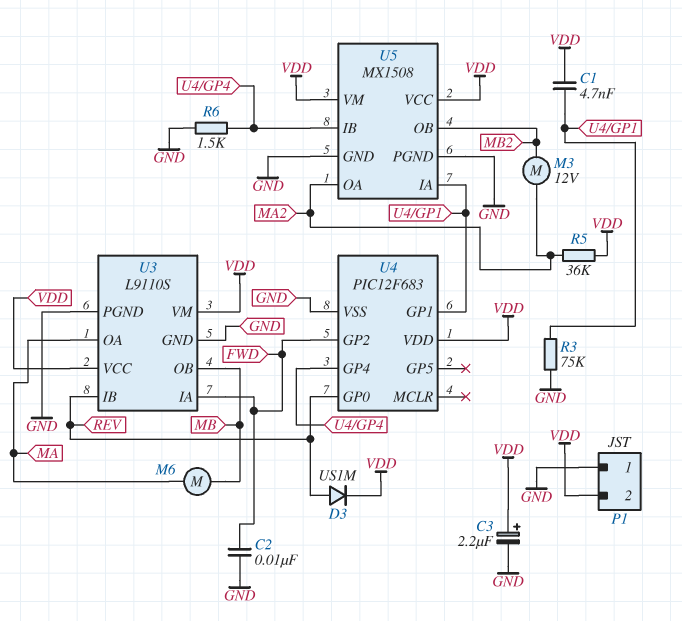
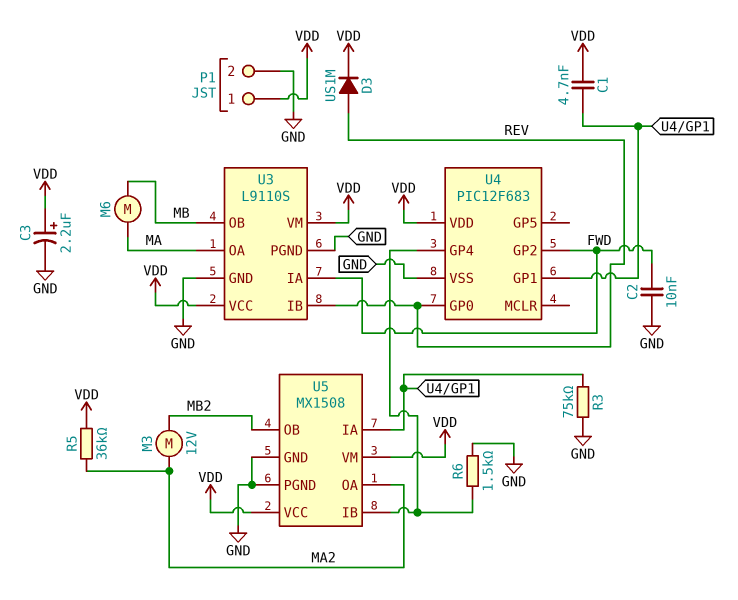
P1 pin 1: GND -> VDD
P1 pin 2: VDD -> GND

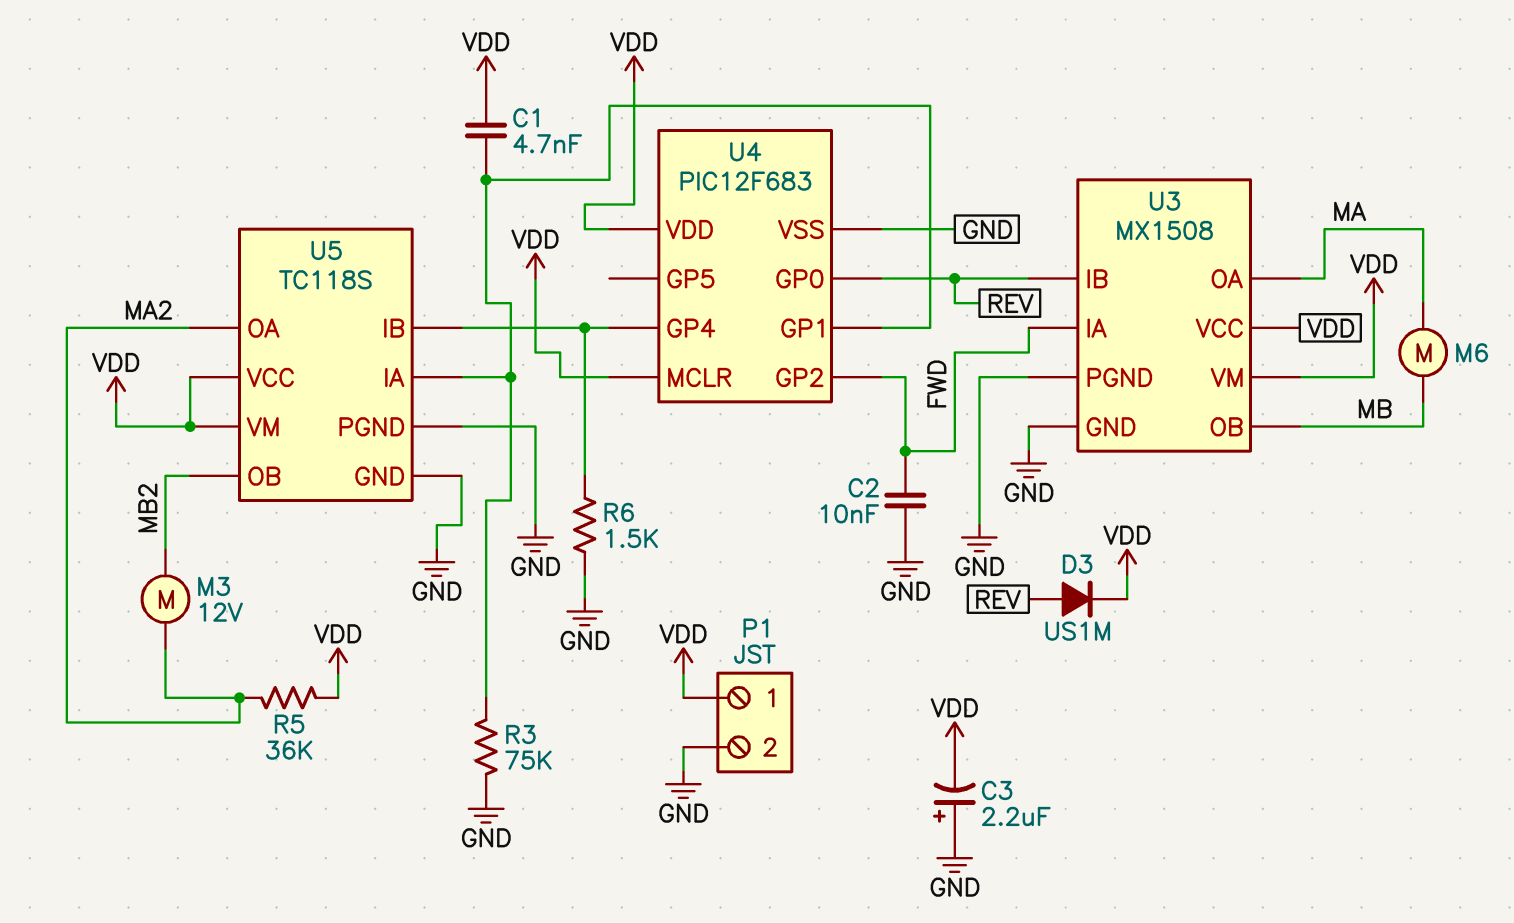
C3: 2.2uF (plus VDD, minus GND) -> 2.2uF (plus GND, minus VDD)
U3: L9110S -> MX1508
U4 pin MCLR: none -> VDD
U5: MX1508 -> TC118S

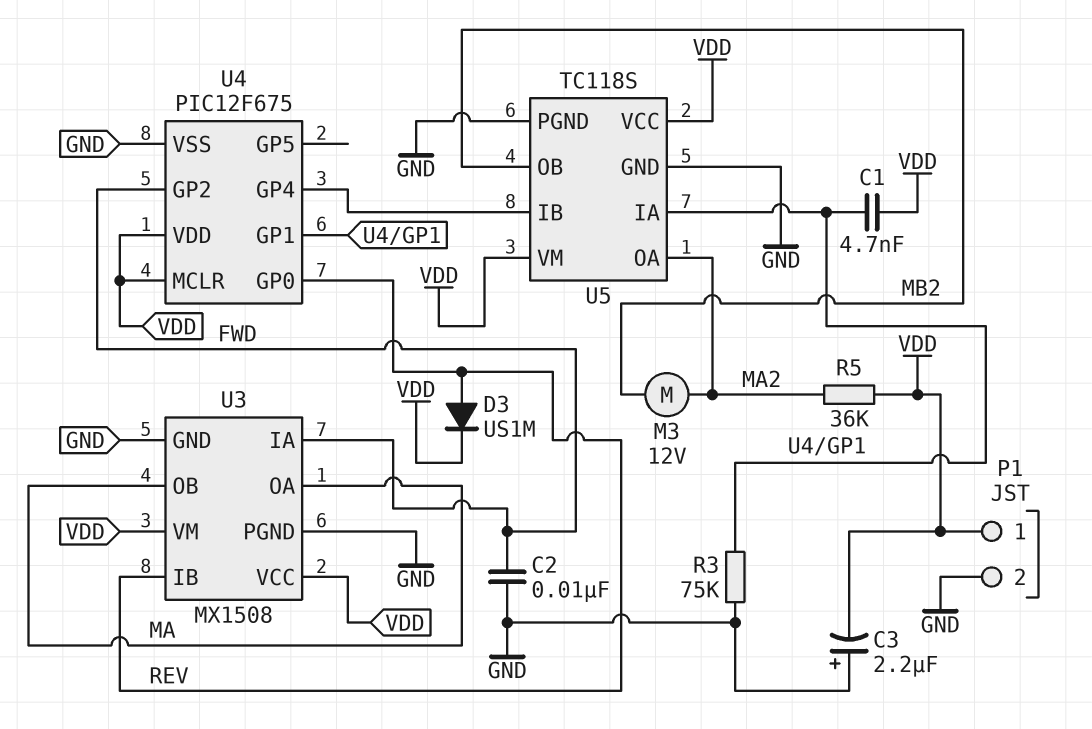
M6: motor (MA, MB) -> none
R6: 1.5k (GND, U4/GP4) -> none
U3 pin OB: MB -> MA
U4: PIC12F683 -> PIC12F675

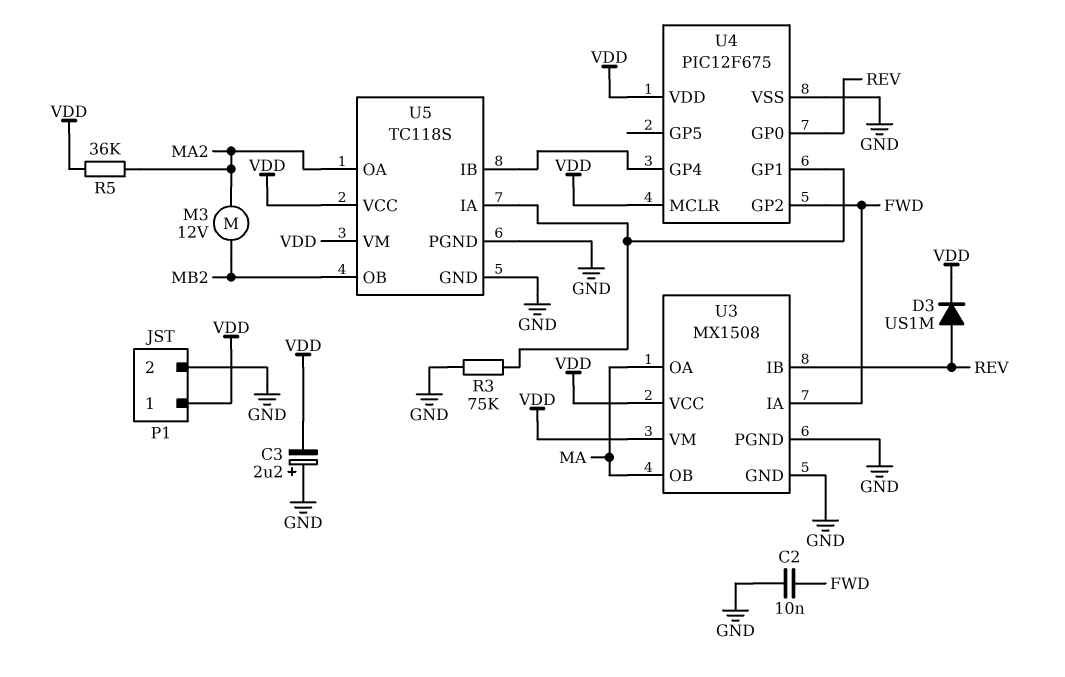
C1: 4.7nF (U4/GP1, VDD) -> none

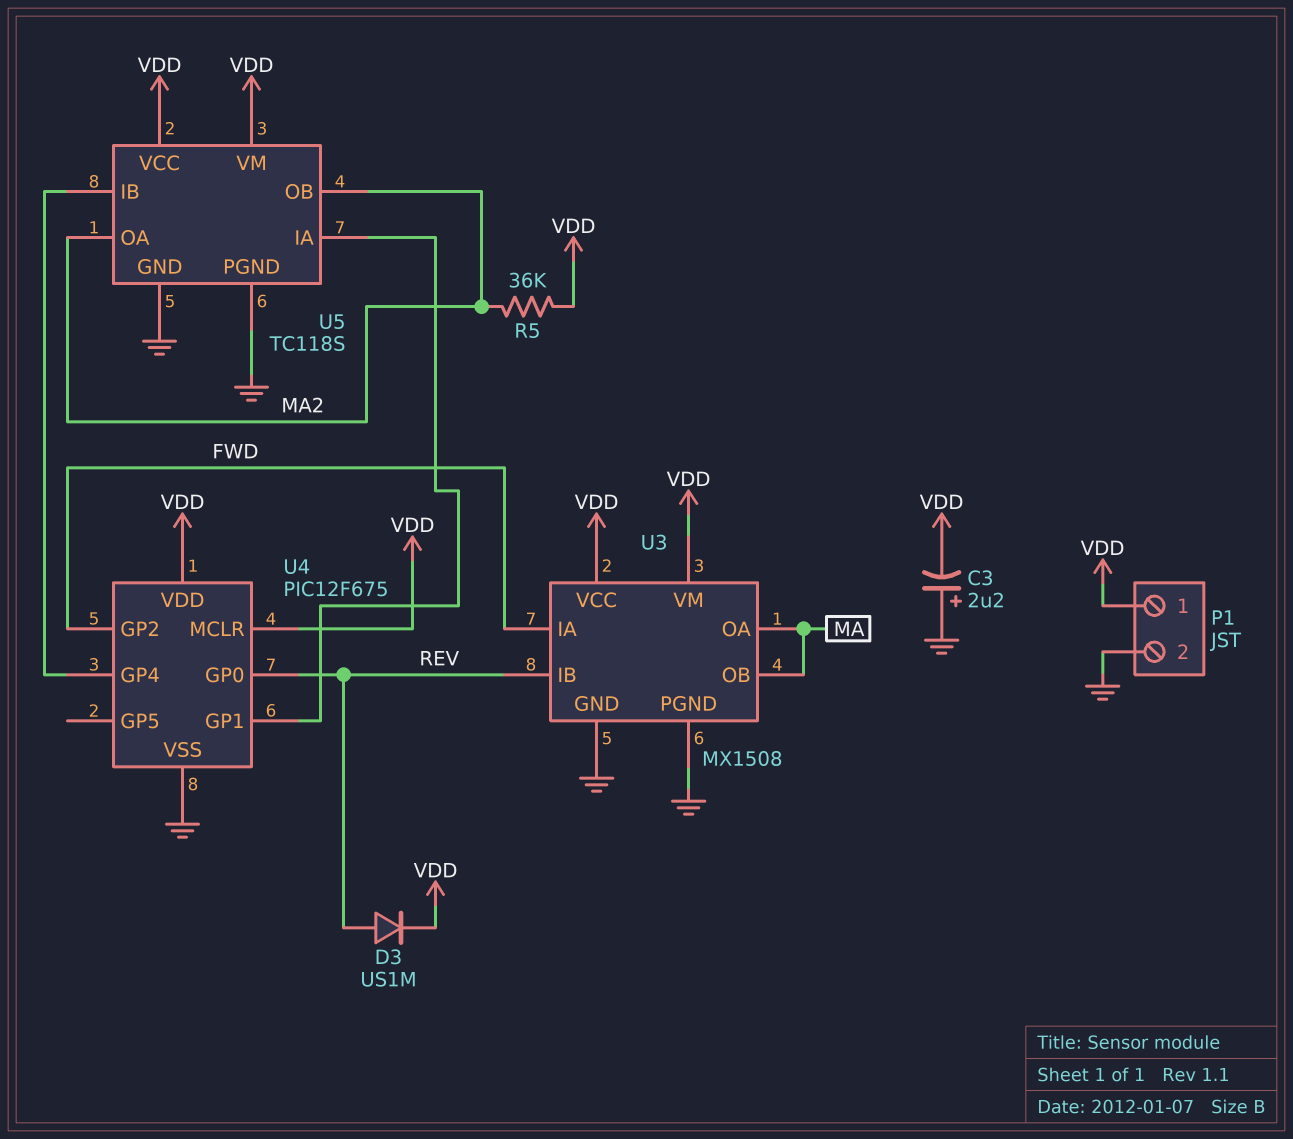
C2: 10nF (FWD, GND) -> none
M3: motor 12V (MA2, MB2) -> none
R3: 75k (GND, U4/GP1) -> none
U5 pin OB: MB2 -> MA2

